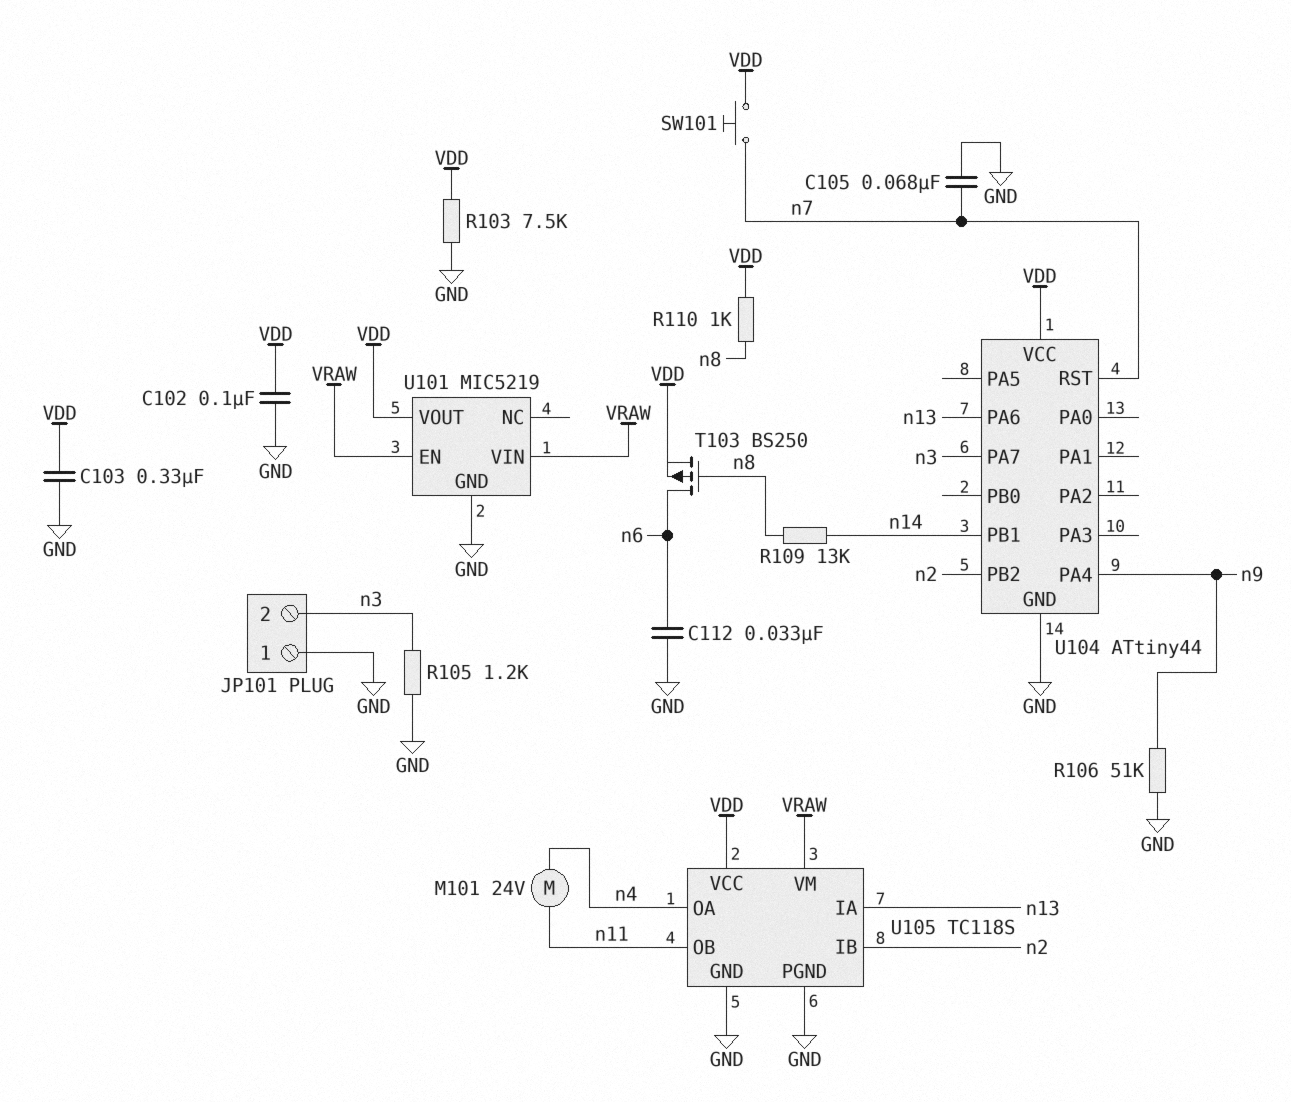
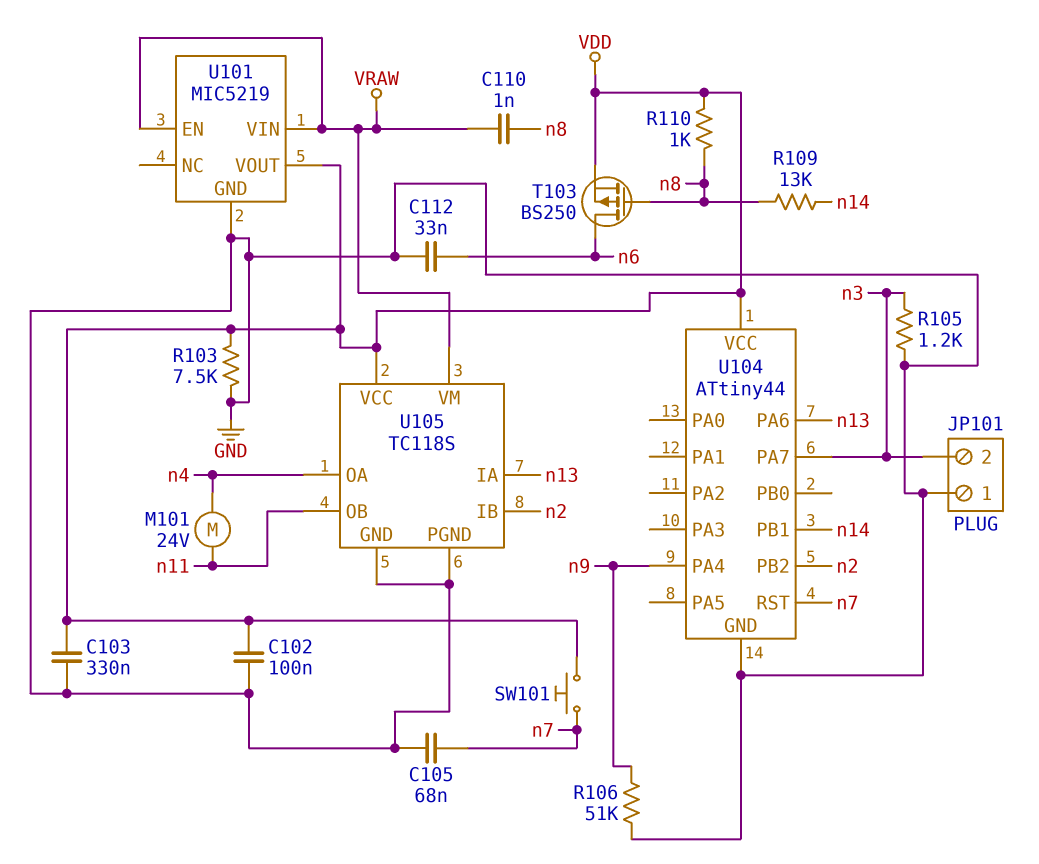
C110: none -> 1nF (VRAW, n8)

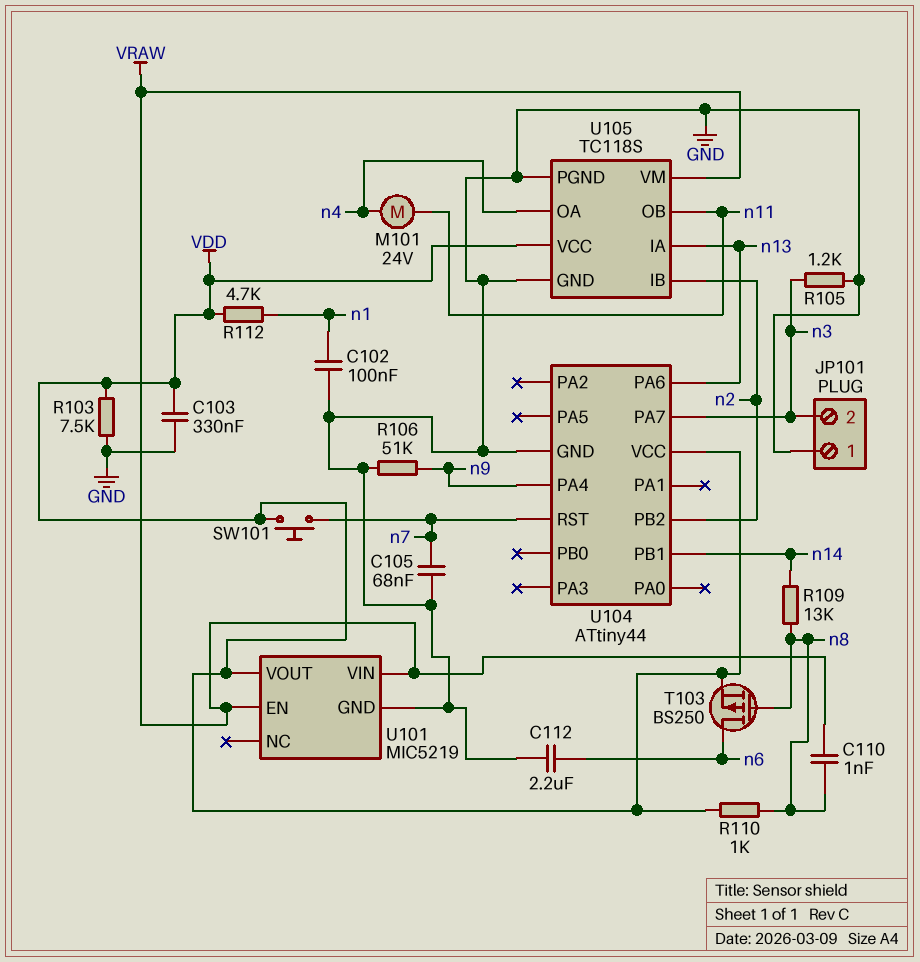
C102: 100nF (GND, VDD) -> 100nF (GND, n1)
C112: 33nF (GND, n6) -> 2.2uF (GND, n6)
R112: none -> 4.7k (VDD, n1)

